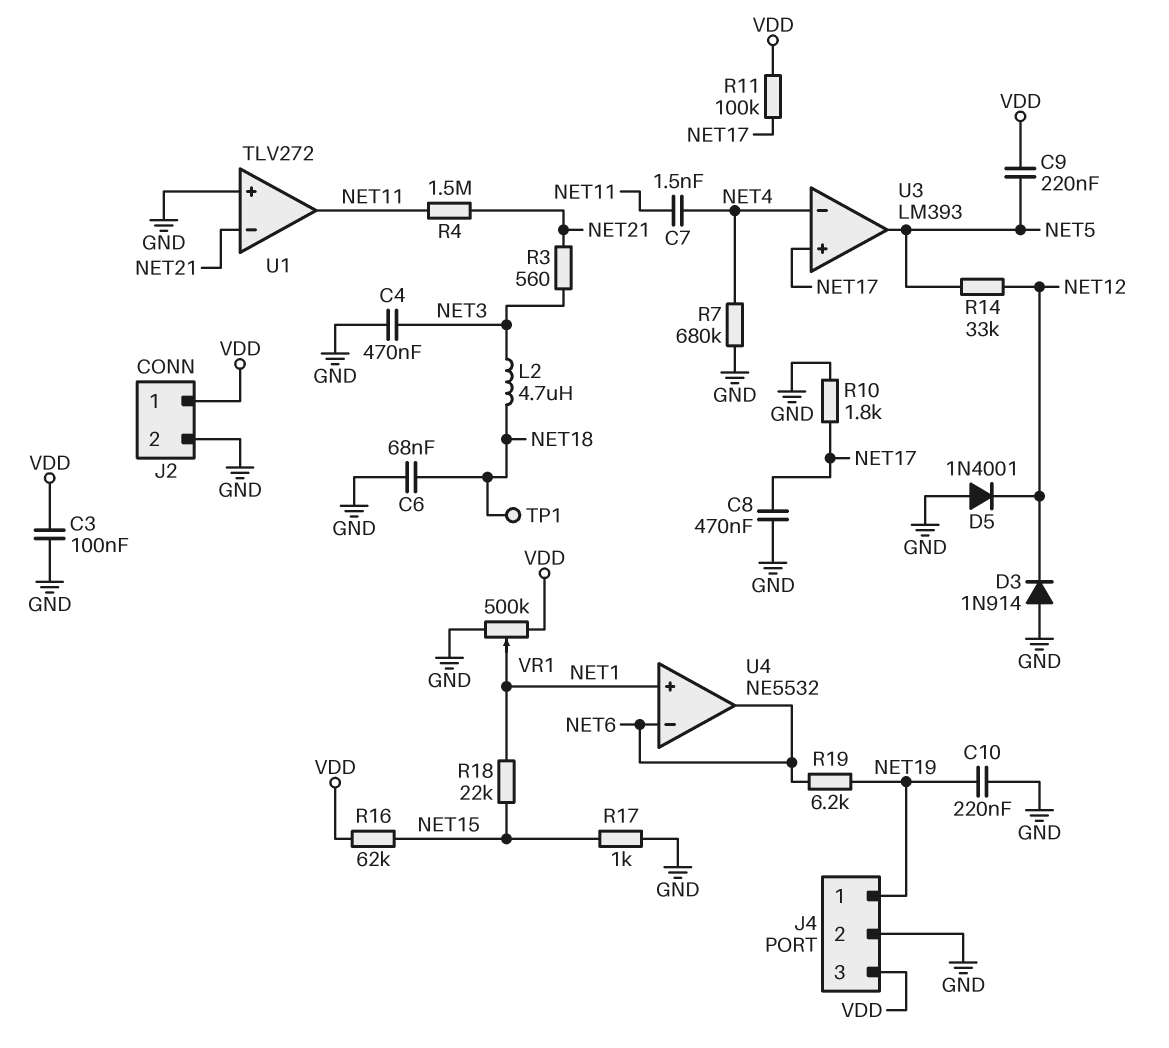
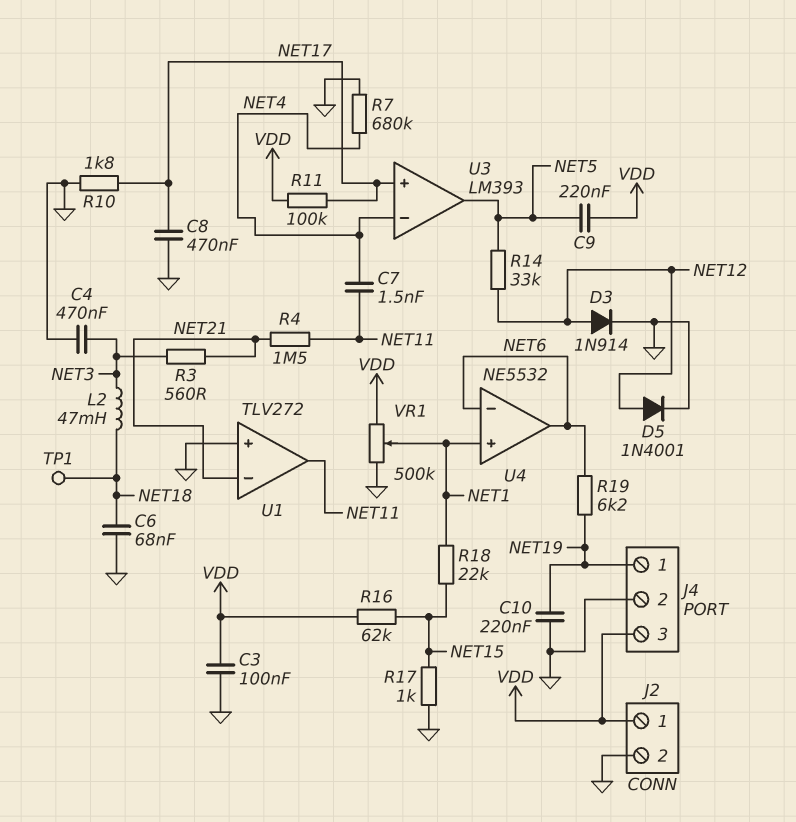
D3: diode 1N914 (A GND, K NET12) -> diode 1N914 (A NET12, K GND)
D5: diode 1N4001 (A GND, K NET12) -> diode 1N4001 (A NET12, K GND)
L2: 4.7uH (NET3, NET18) -> 47mH (NET3, NET18)

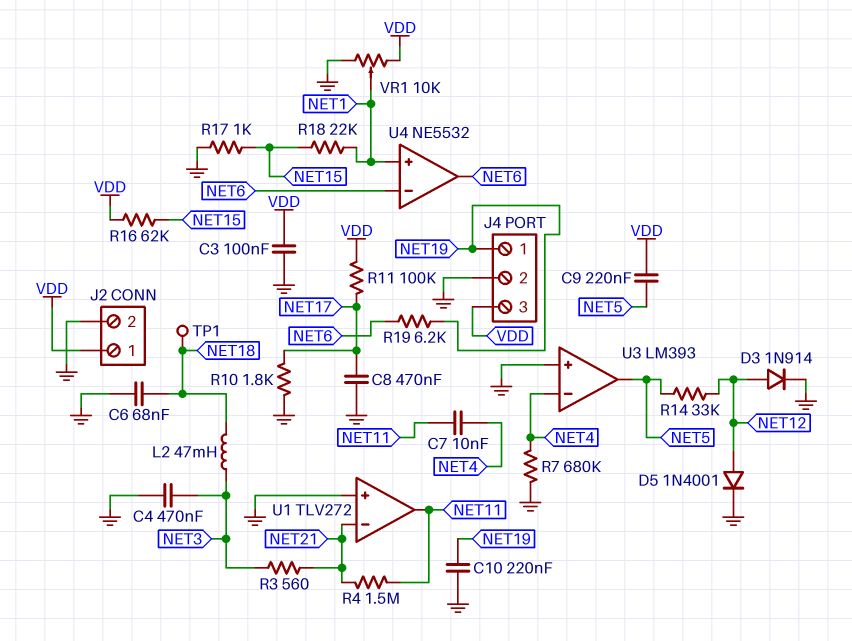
C7: 1.5nF (NET4, NET11) -> 10nF (NET4, NET11)
U3 pin in+: NET17 -> GND
VR1: 500k (GND, VDD, wiper NET1) -> 10k (GND, VDD, wiper NET1)

